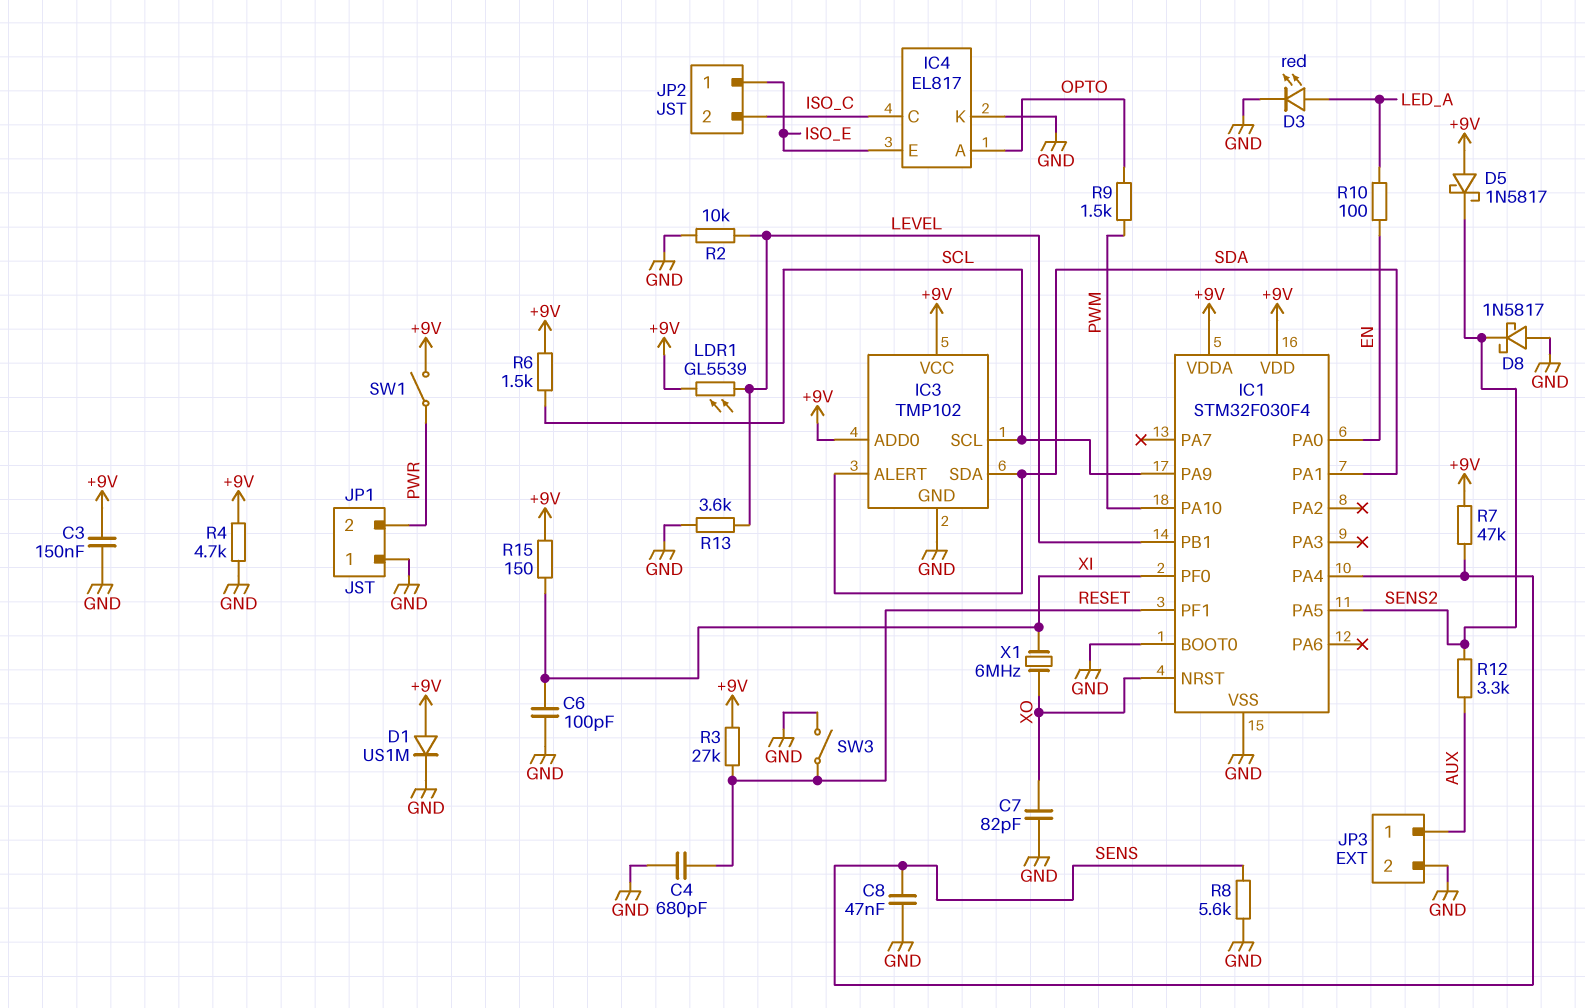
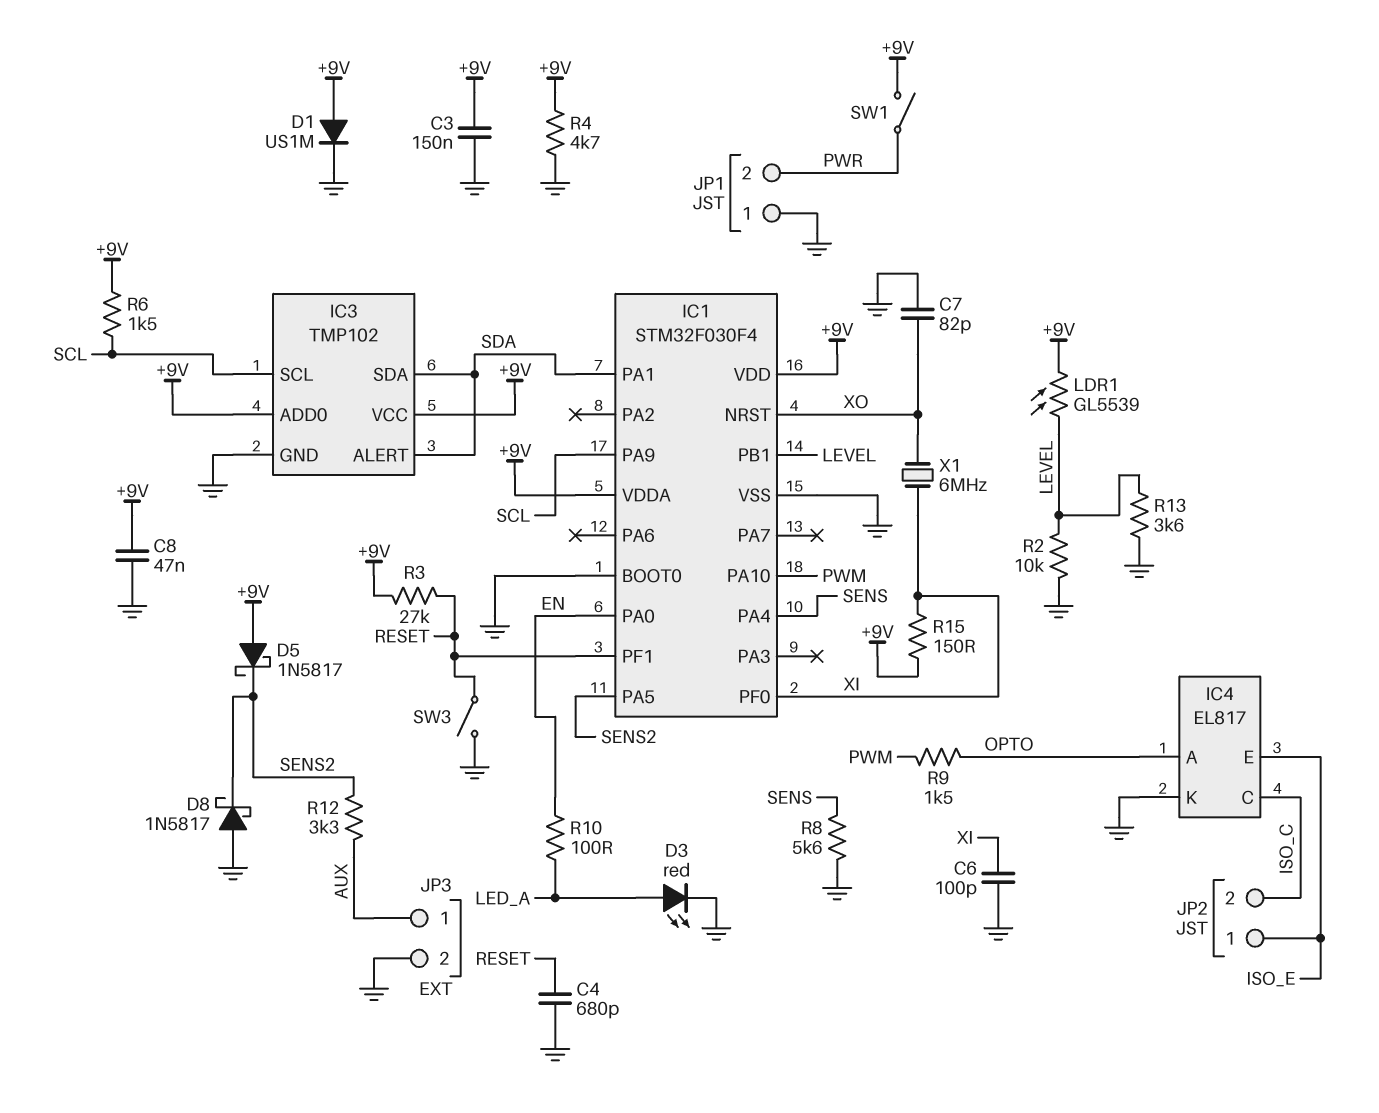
C8: 47nF (GND, SENS) -> 47nF (+9V, GND)
R7: 47k (+9V, SENS) -> none

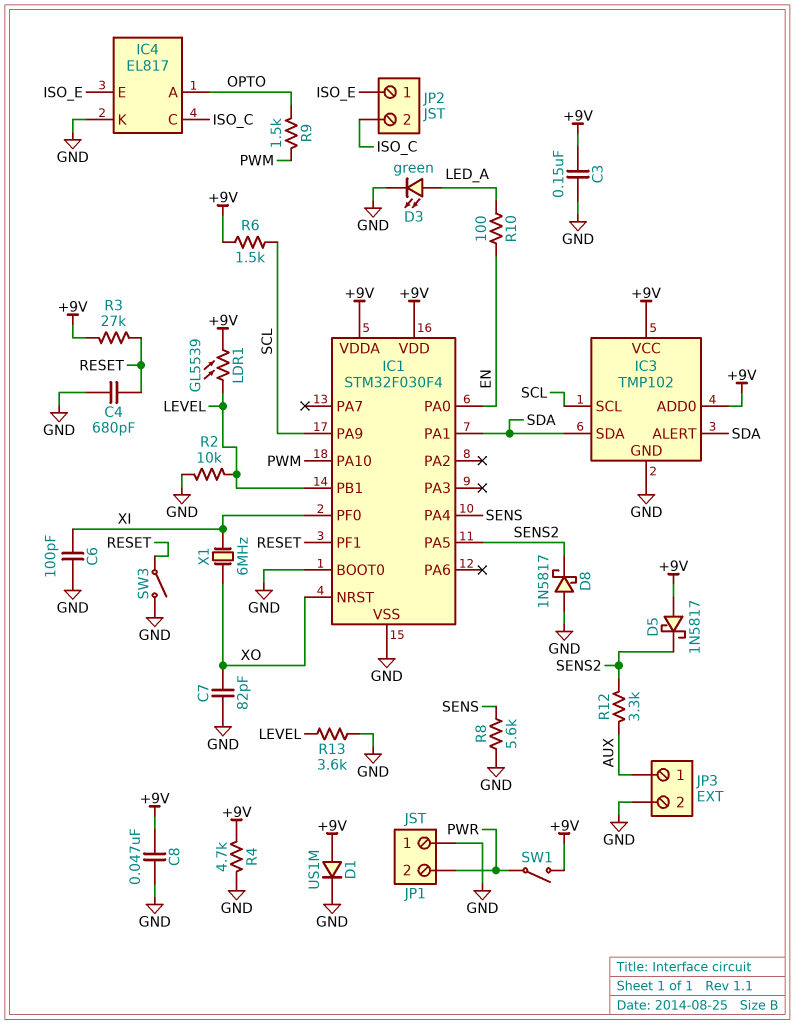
D3: LED red (A LED_A, K GND) -> LED green (A LED_A, K GND)
R15: 150 (+9V, XI) -> none

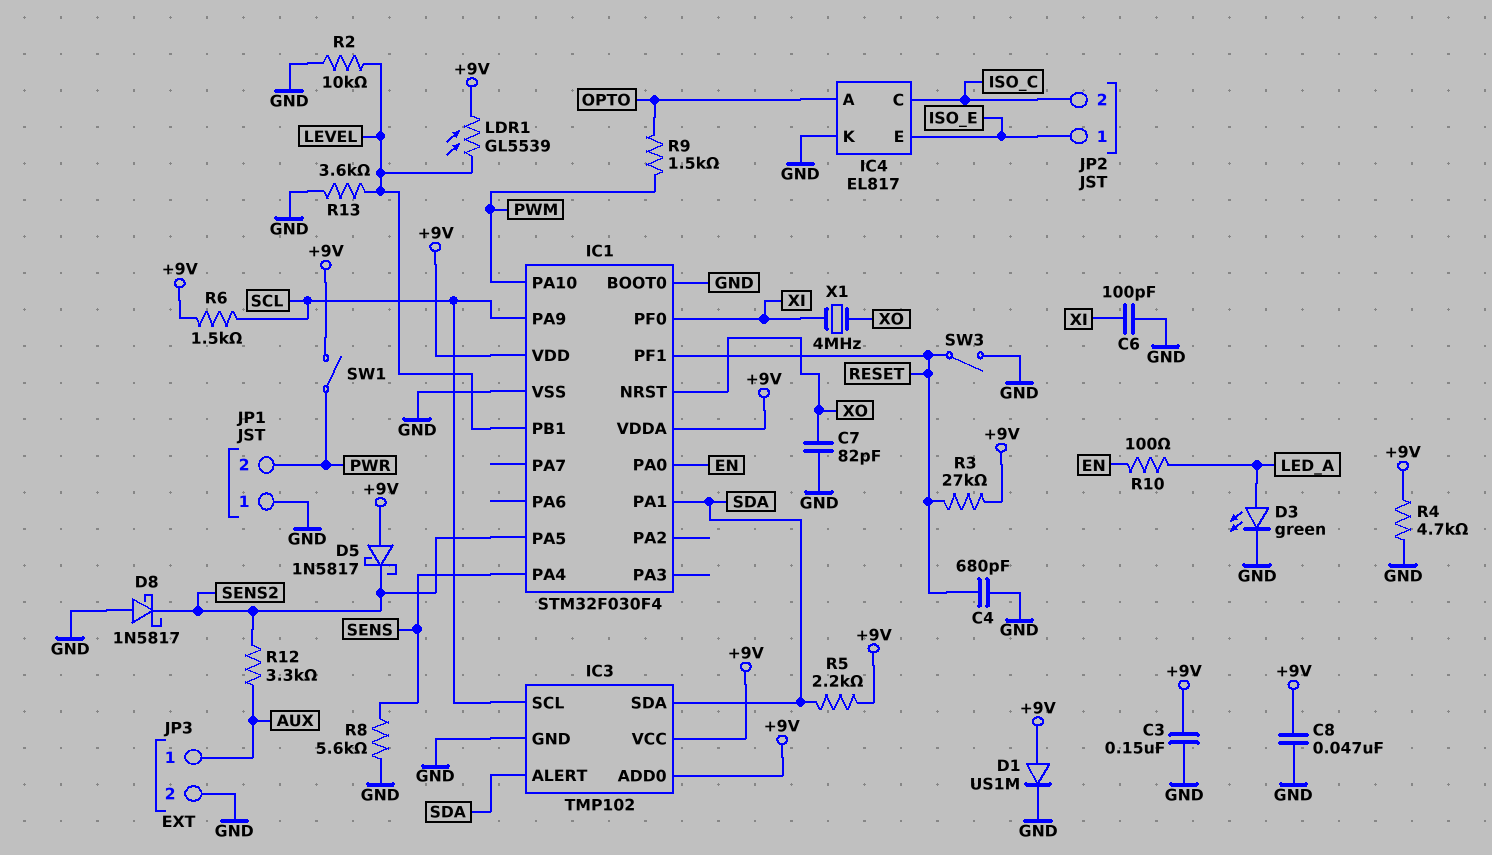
R5: none -> 2.2k (+9V, SDA)
X1: 6MHz (XI, XO) -> 4MHz (XI, XO)

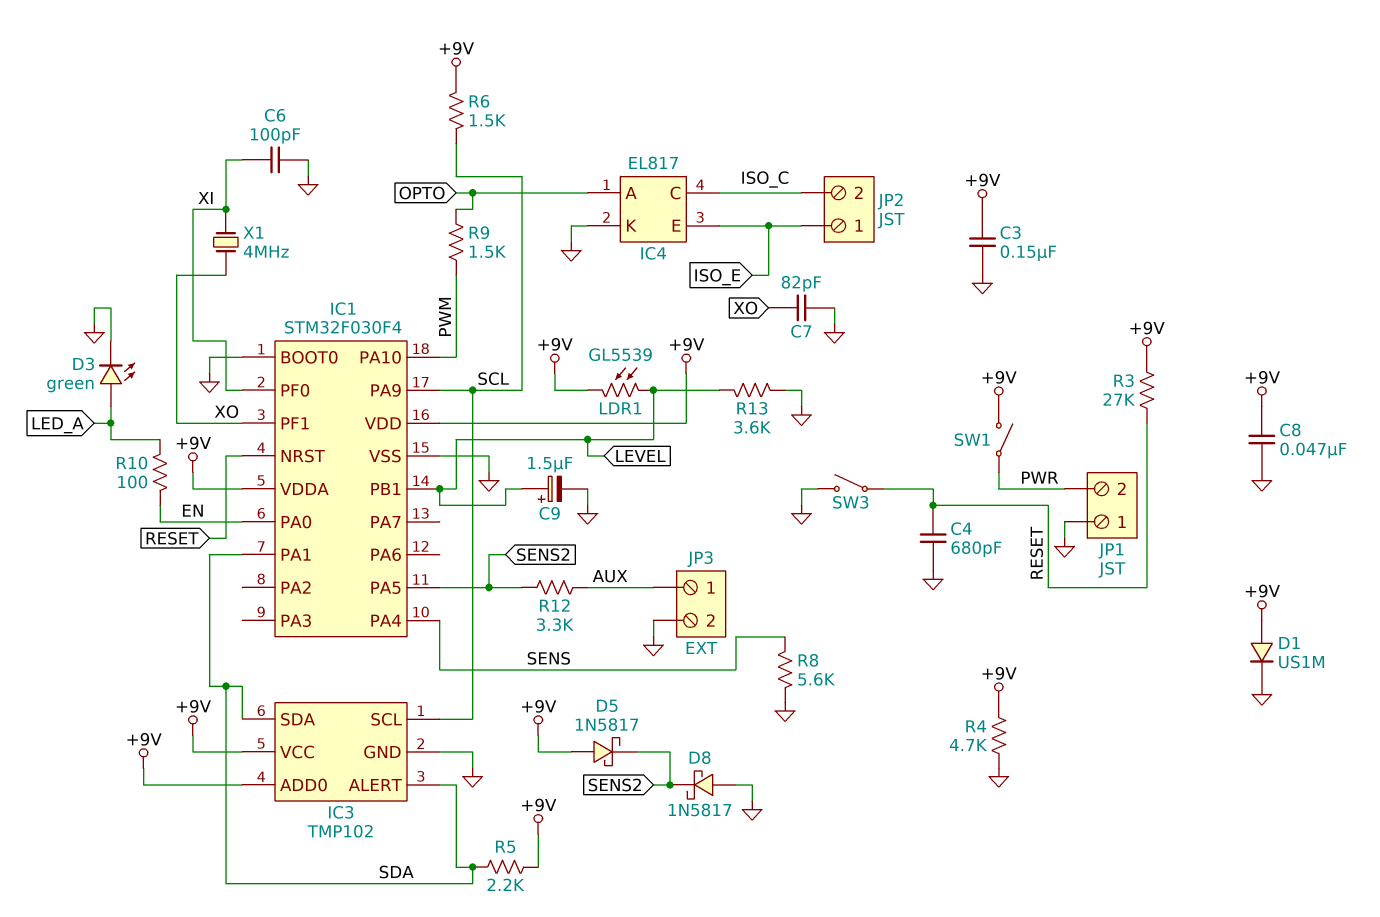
C9: none -> 1.5uF (plus LEVEL, minus GND)
IC1 pin NRST: XO -> RESET
IC1 pin PF1: RESET -> XO
R2: 10k (GND, LEVEL) -> none

